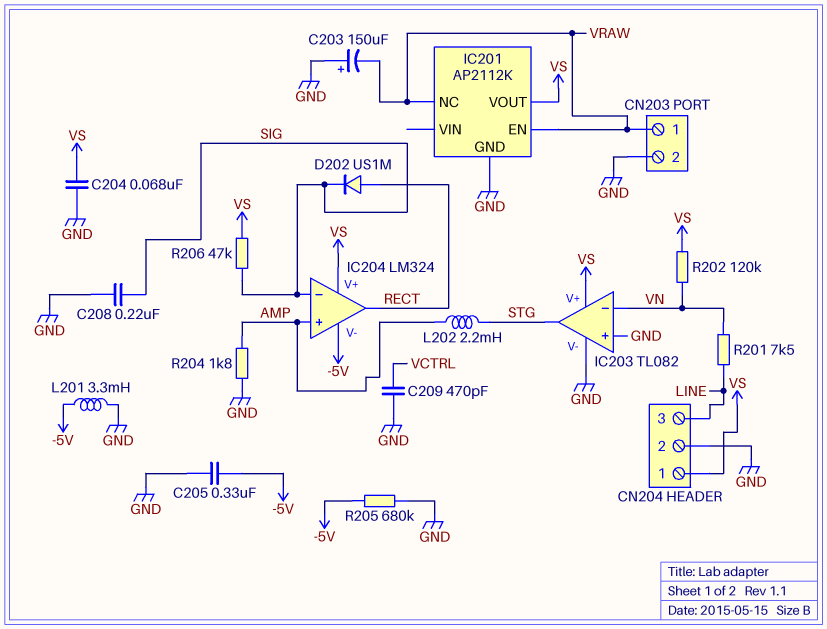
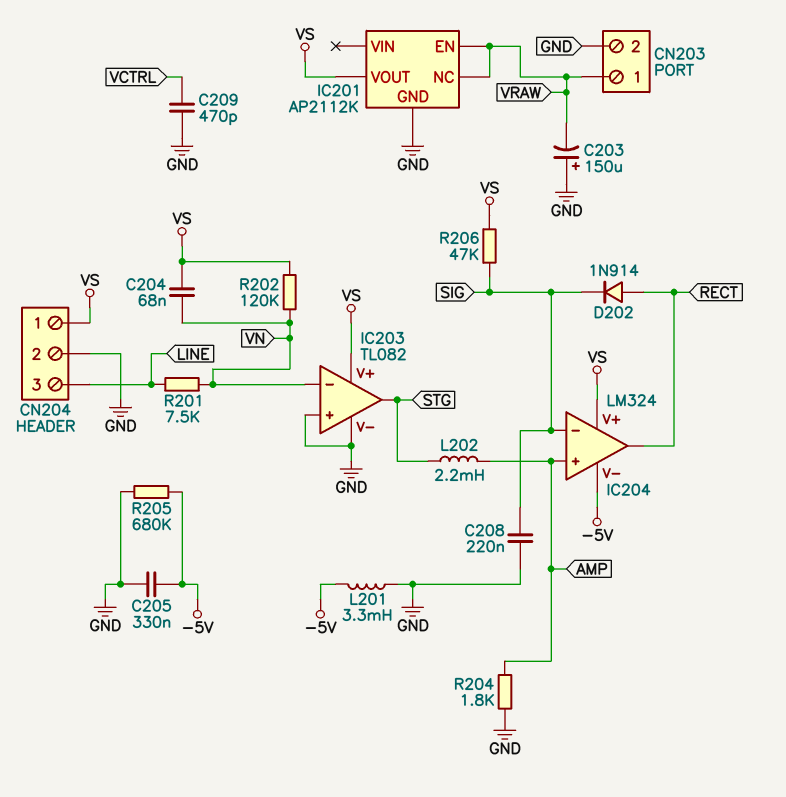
C204: 68nF (GND, VS) -> 68nF (VN, VS)
D202: diode US1M (A RECT, K SIG) -> diode 1N914 (A RECT, K SIG)

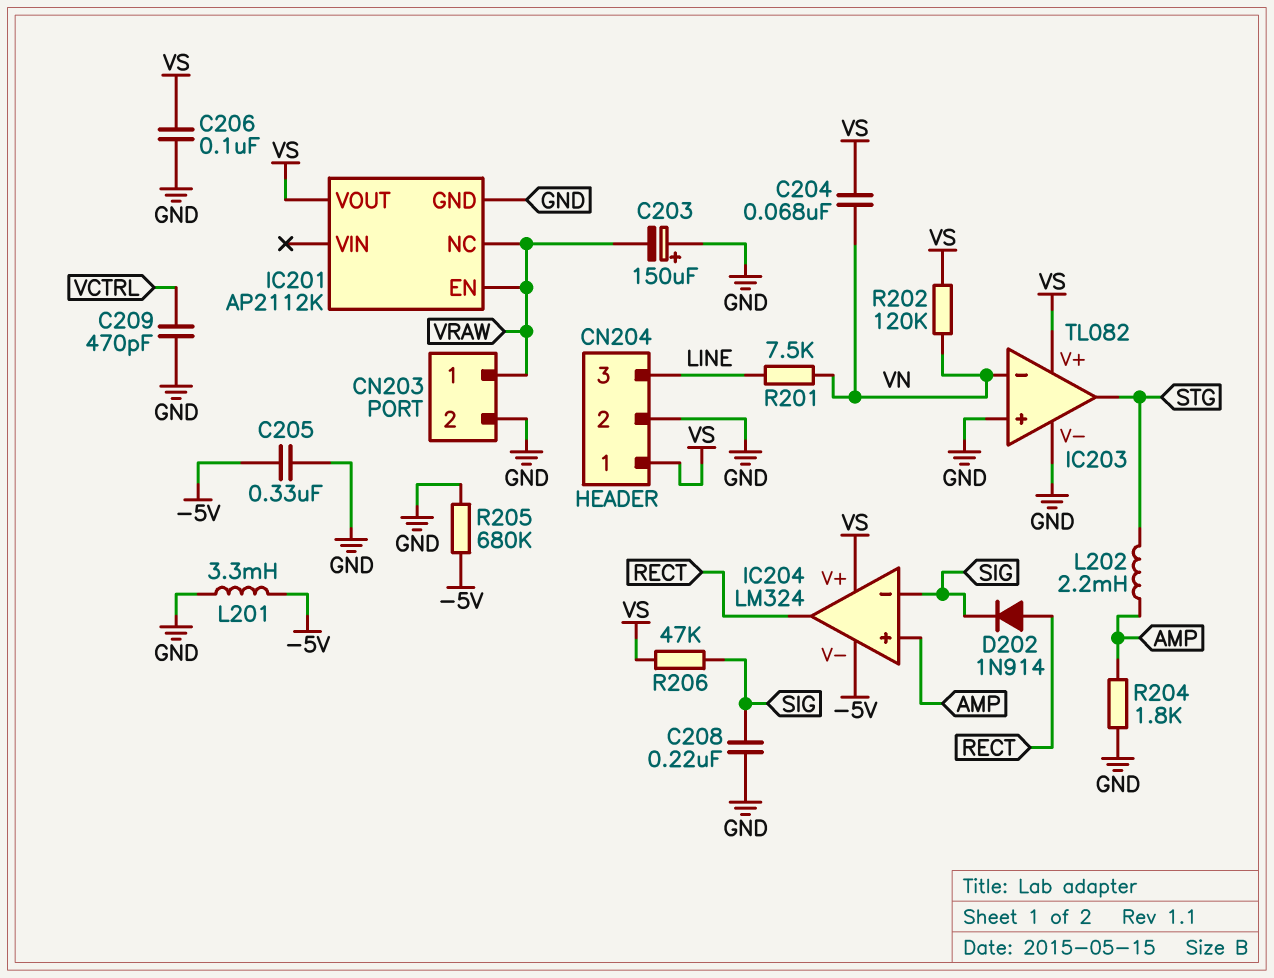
C206: none -> 100nF (GND, VS)

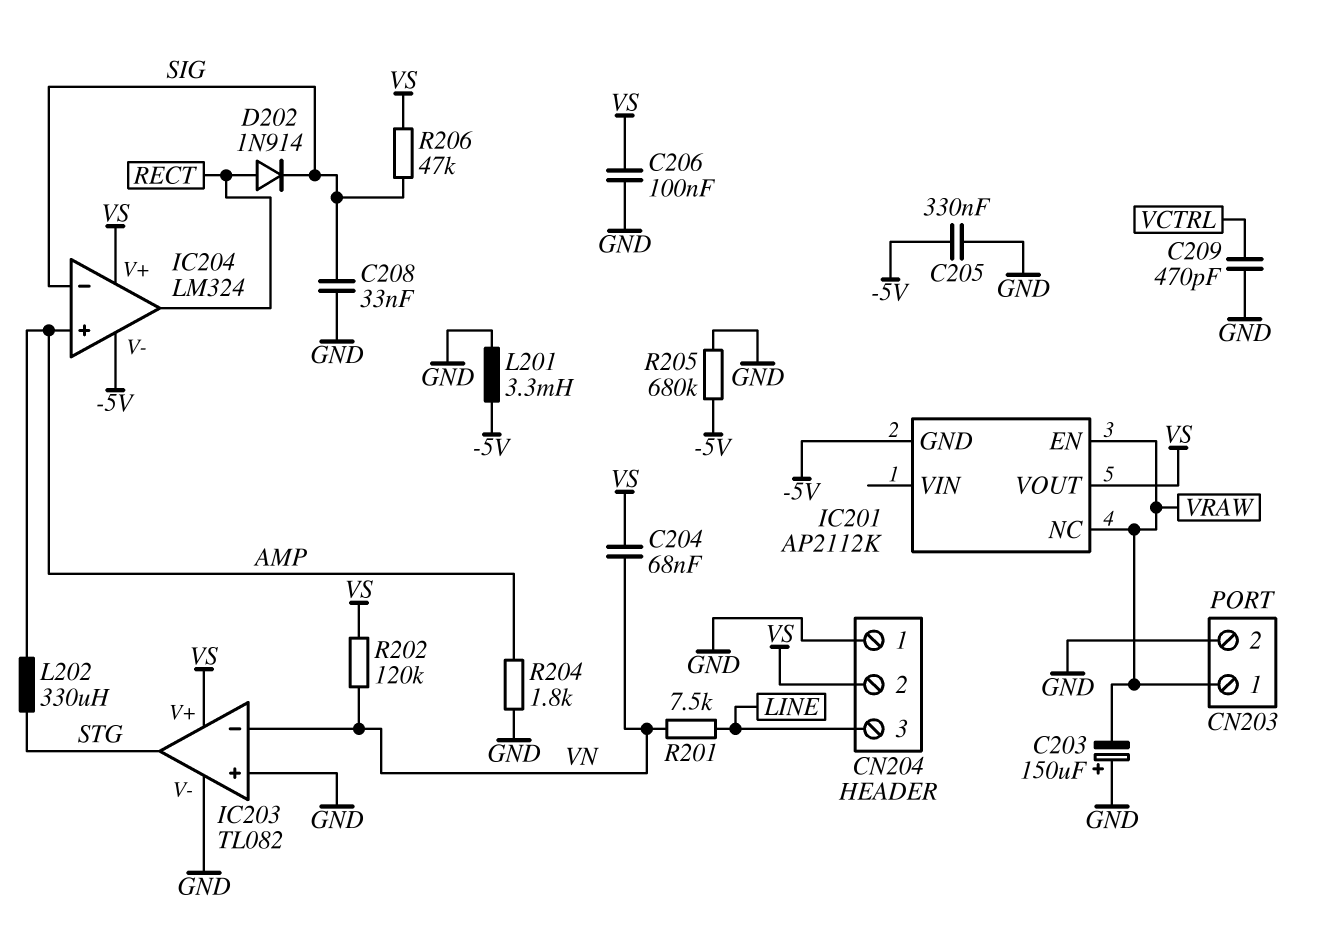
C208: 220nF (GND, SIG) -> 33nF (GND, SIG)
CN204 pin 1: VS -> GND
CN204 pin 2: GND -> VS
IC201 pin GND: GND -> -5V
L202: 2.2mH (AMP, STG) -> 330uH (AMP, STG)

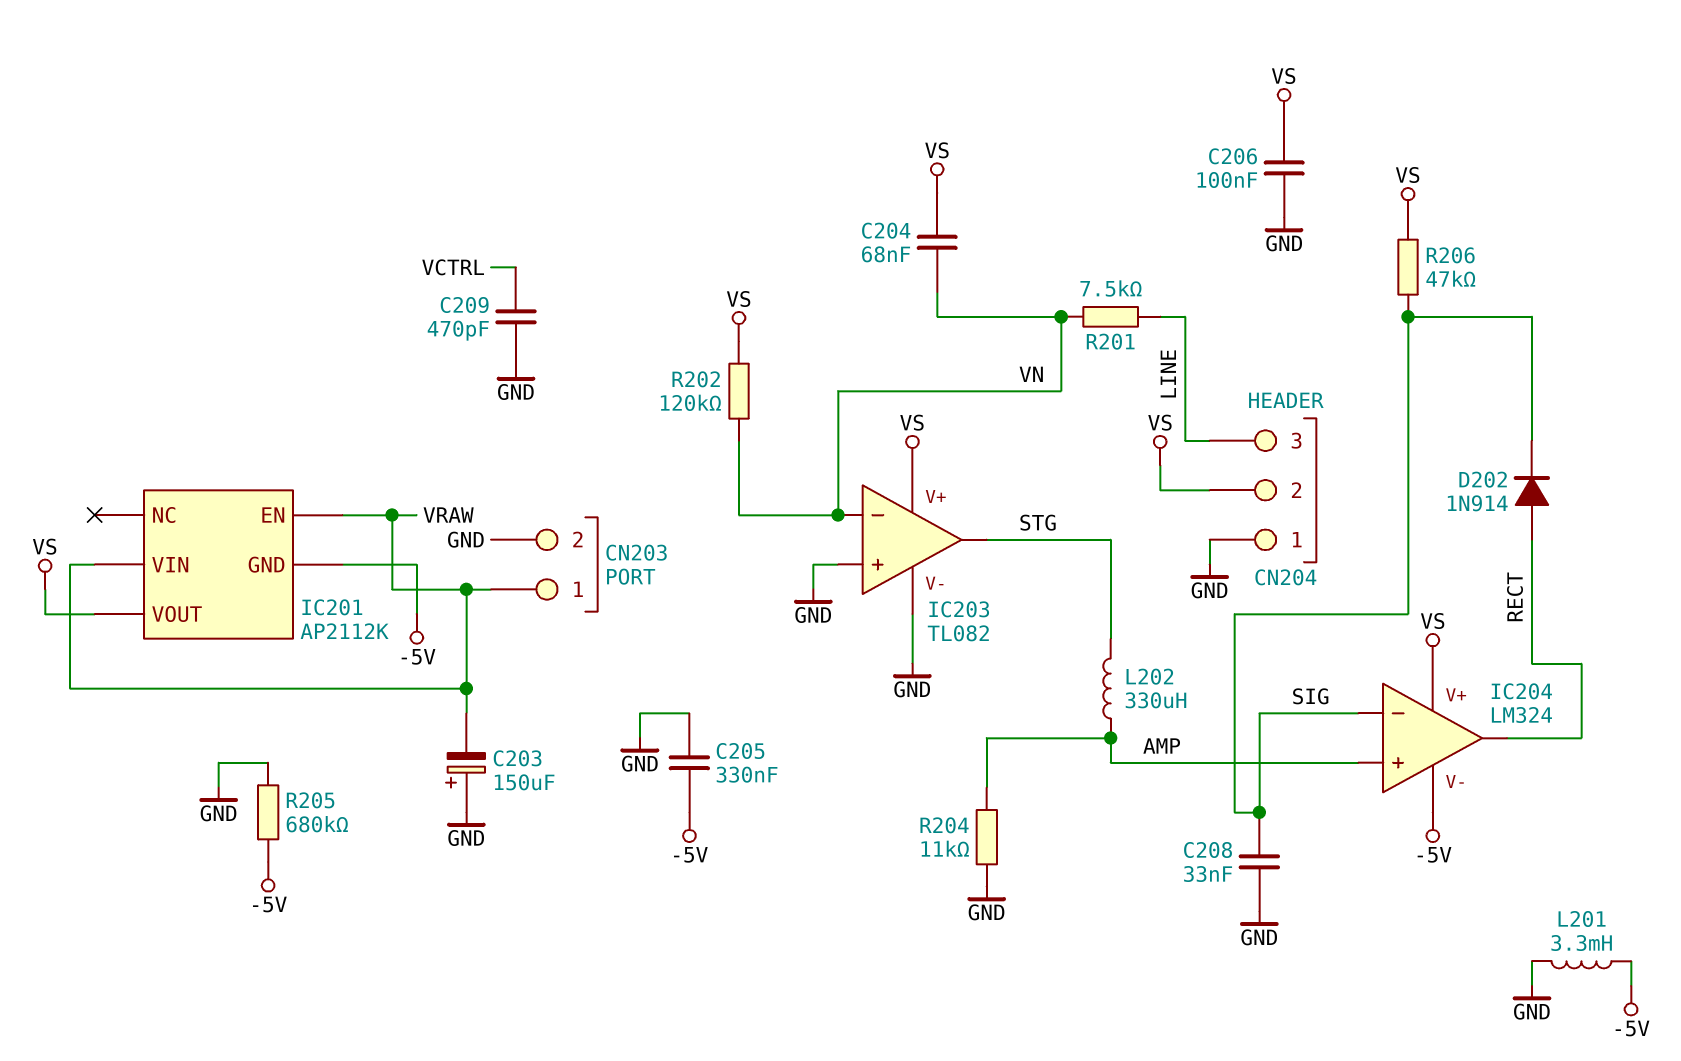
IC201 pin NC: VRAW -> none
IC201 pin VIN: none -> VRAW
R204: 1.8k (AMP, GND) -> 11k (AMP, GND)

